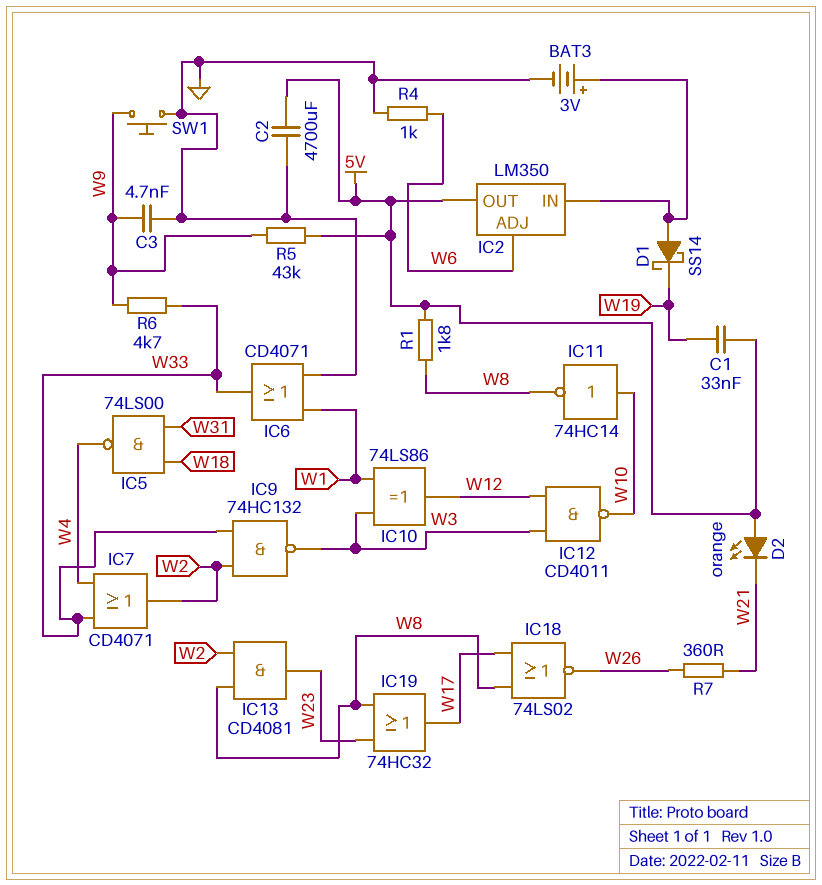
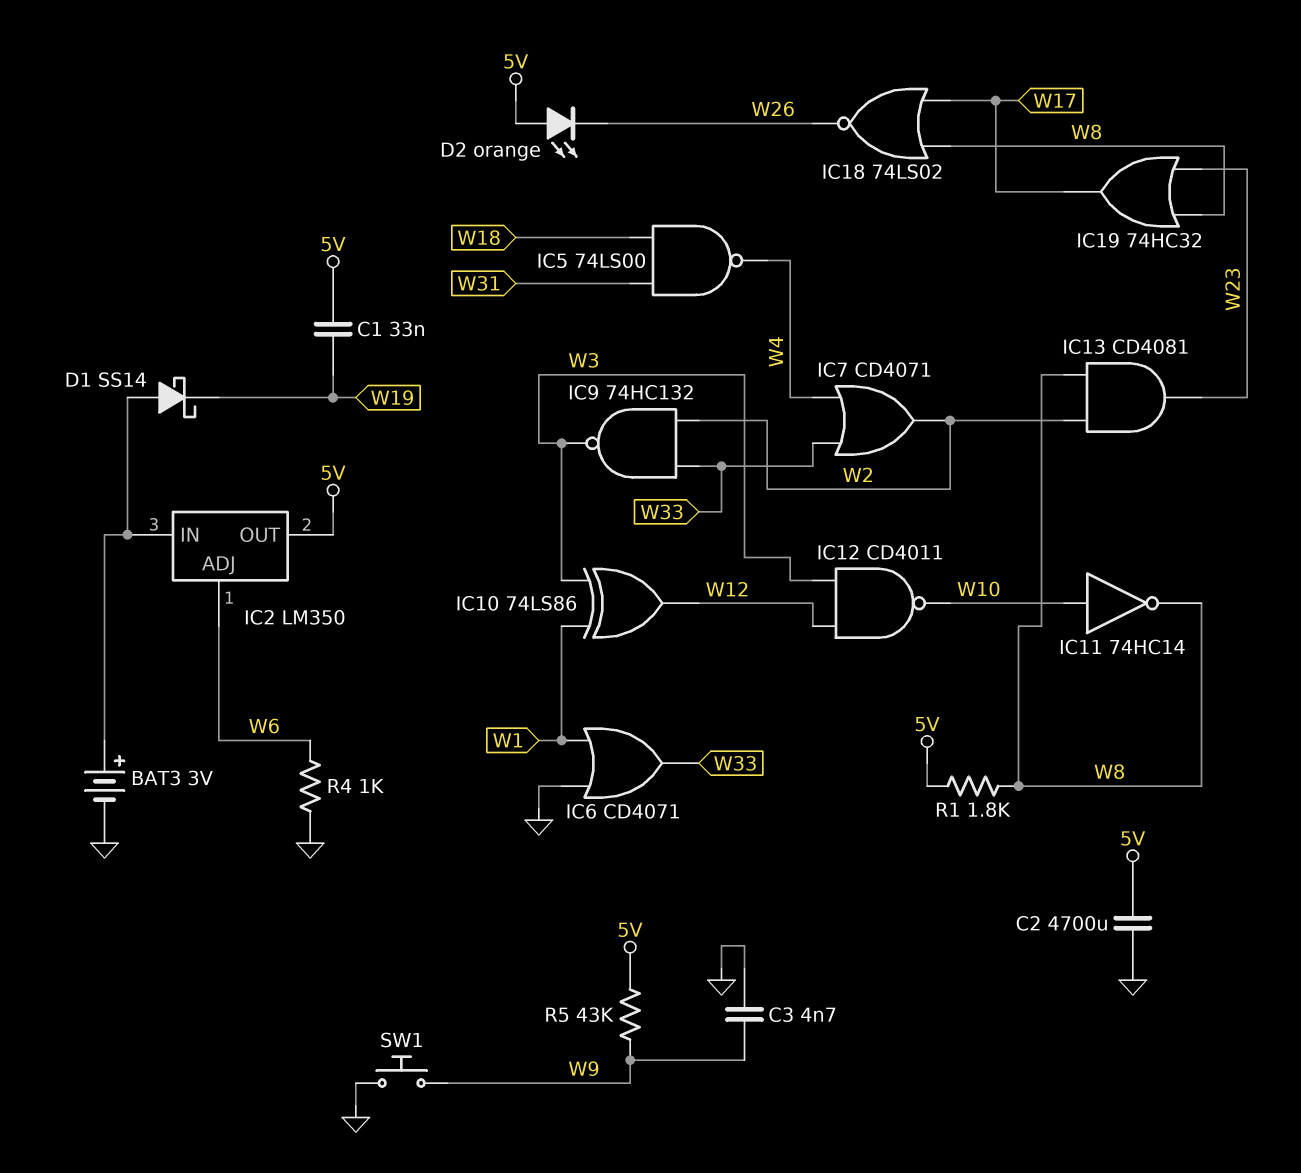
D2: LED orange (A 5V, K W21) -> LED orange (A 5V, K W26)
R6: 4.7k (W9, W33) -> none
R7: 360 (W21, W26) -> none

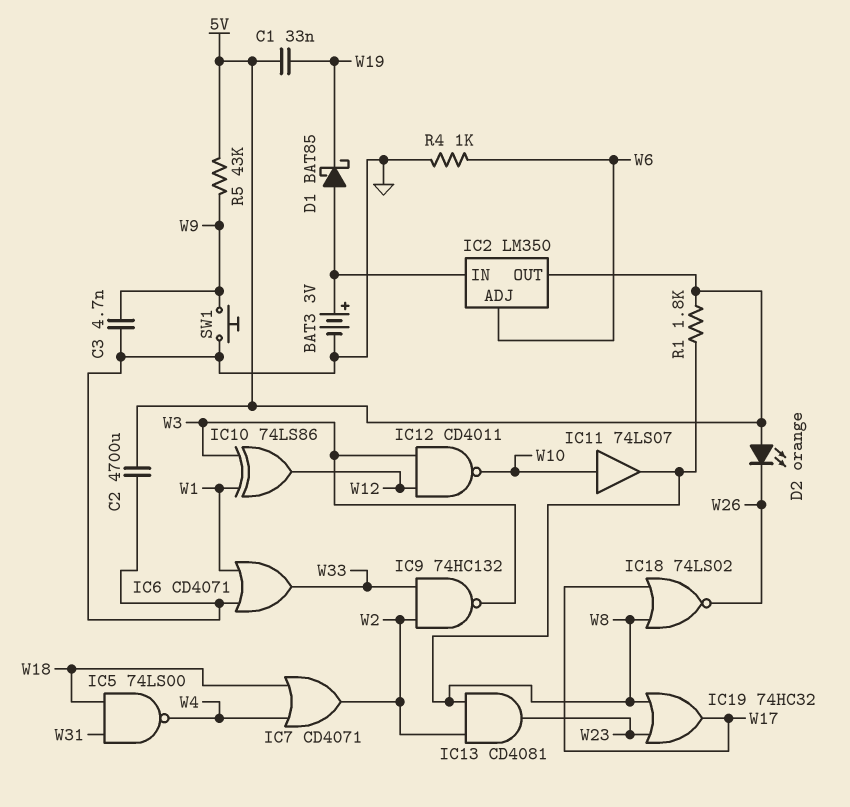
D1: schottky SS14 (A IC2/IN, K W19) -> schottky BAT85 (A IC2/IN, K W19)
IC7: OR CD4071 (in W4, in W33, out W2) -> OR CD4071 (in W4, in W18, out W2)
IC11: NOT 74HC14 (in W10, out W8) -> buffer 74LS07 (in W10, out W8)

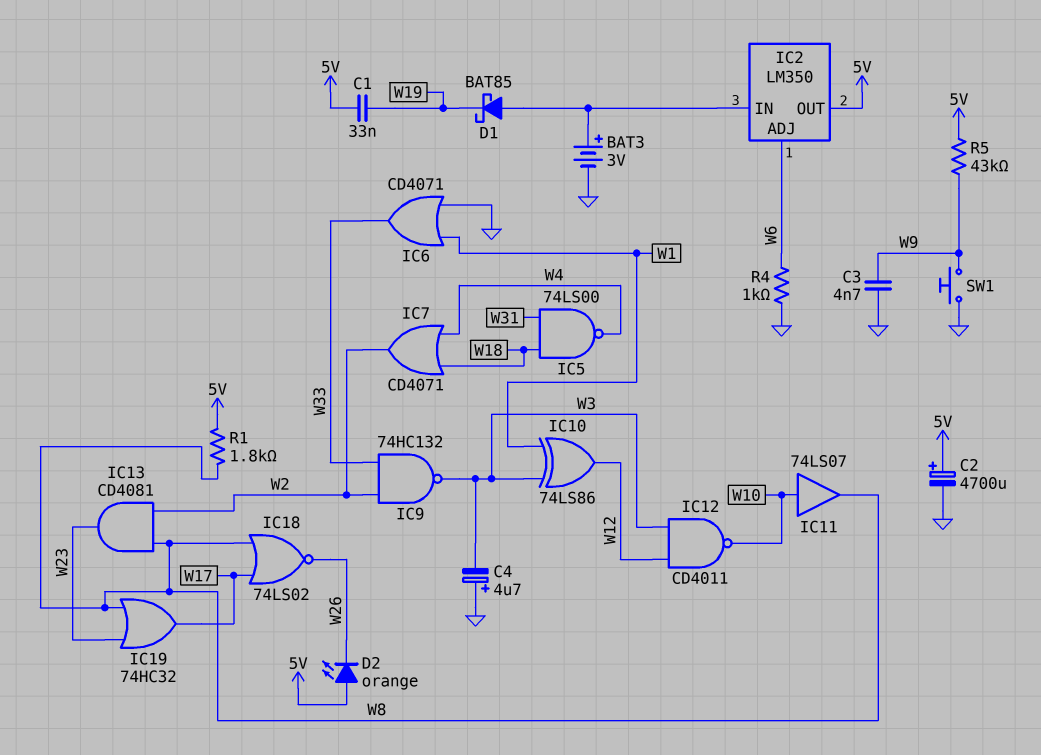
C2: 4700uF (5V, GND) -> 4700uF (plus 5V, minus GND)
C4: none -> 4.7uF (plus GND, minus W3)

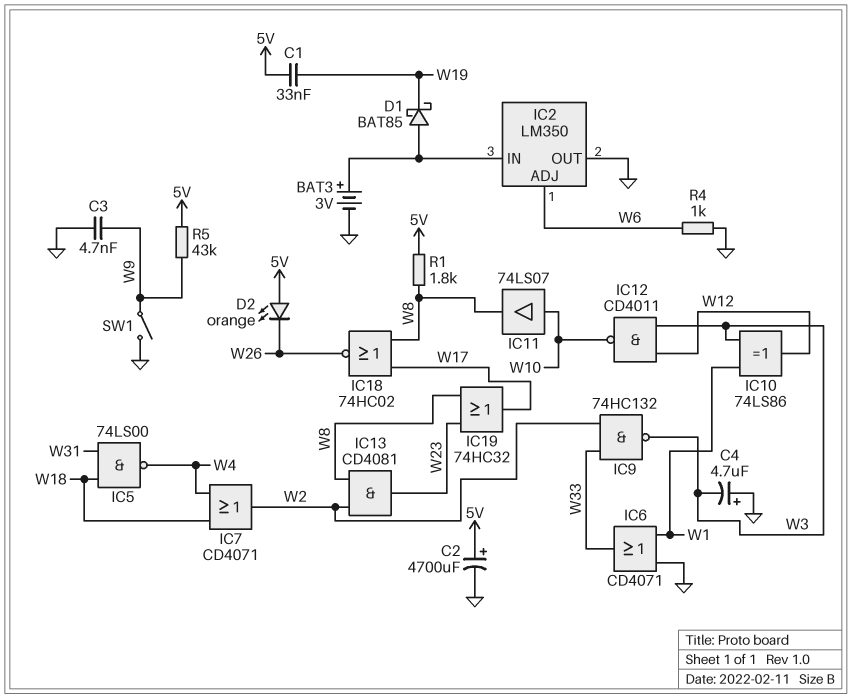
IC2 pin OUT: 5V -> GND
IC18: NOR 74LS02 (in W8, in W17, out W26) -> NOR 74HC02 (in W8, in W17, out W26)
SW1: button (GND, W9) -> switch (GND, W9)

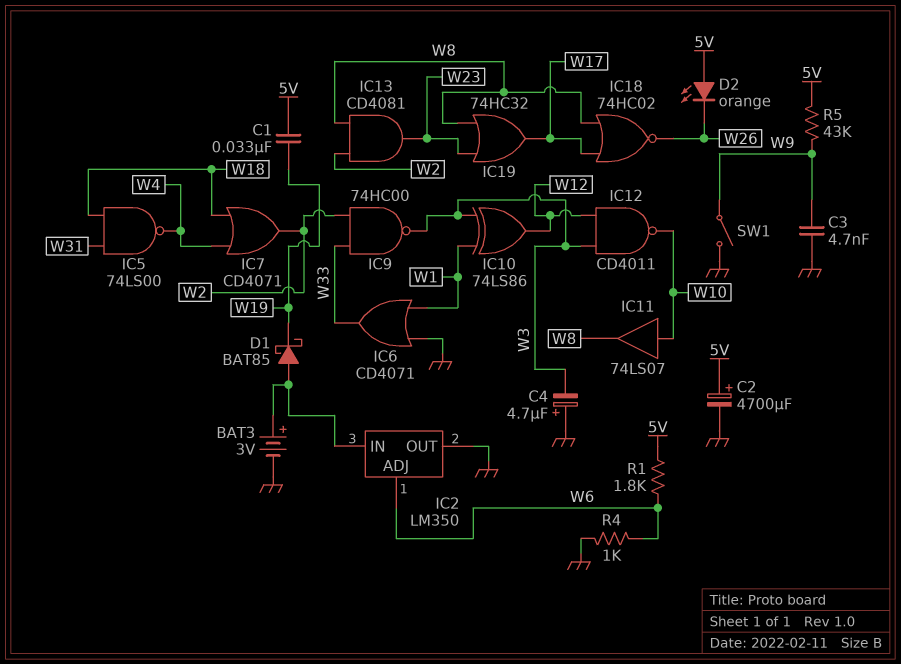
IC9: NAND 74HC132 (in W2, in W33, out W3) -> NAND 74HC00 (in W2, in W33, out W3)
R1: 1.8k (5V, W8) -> 1.8k (5V, W6)

